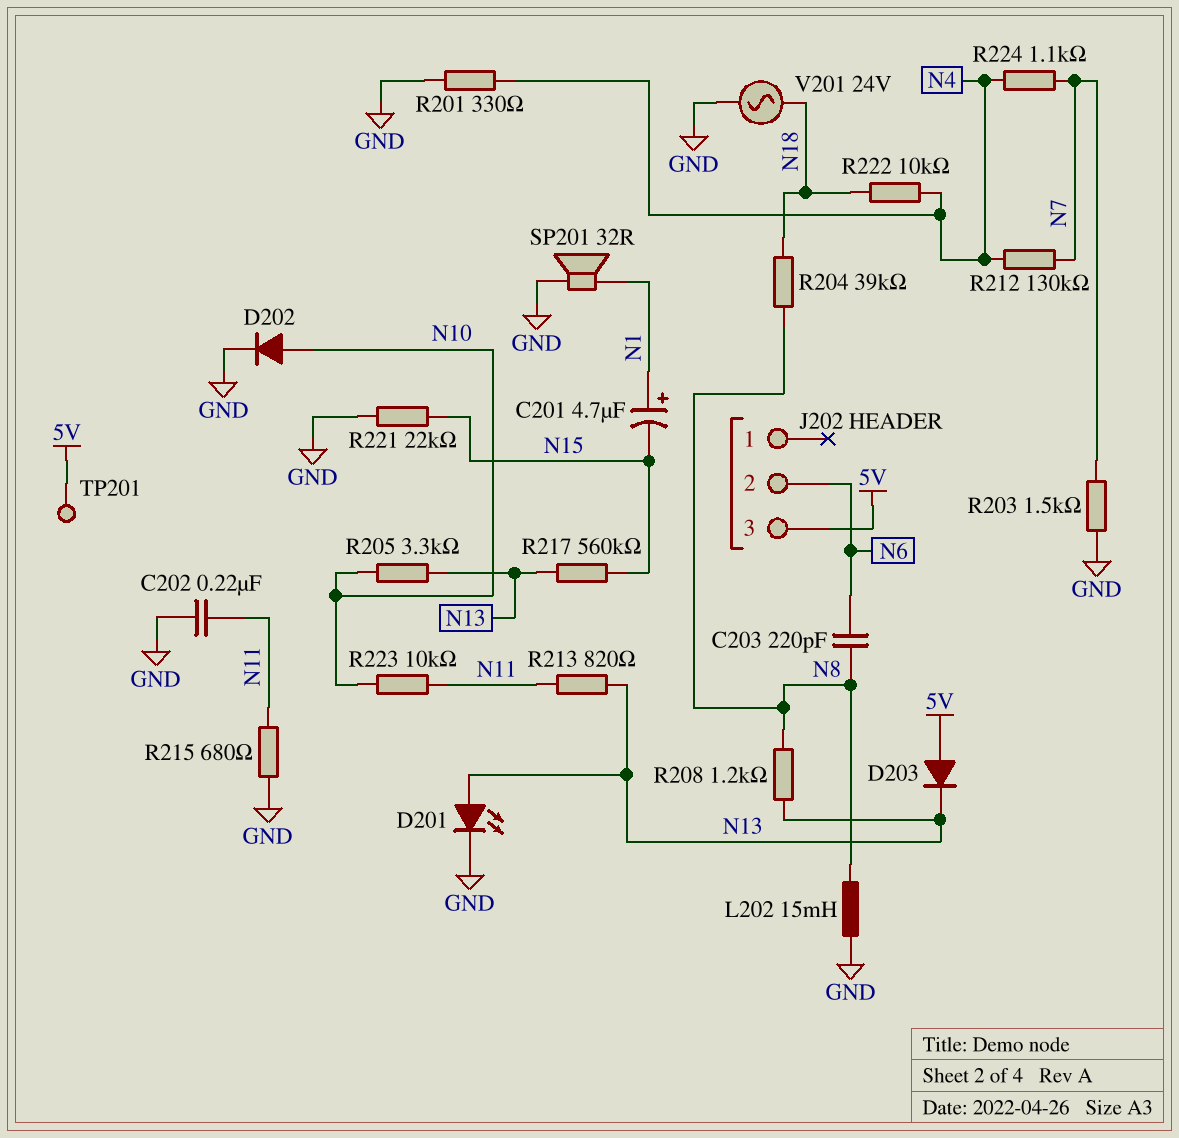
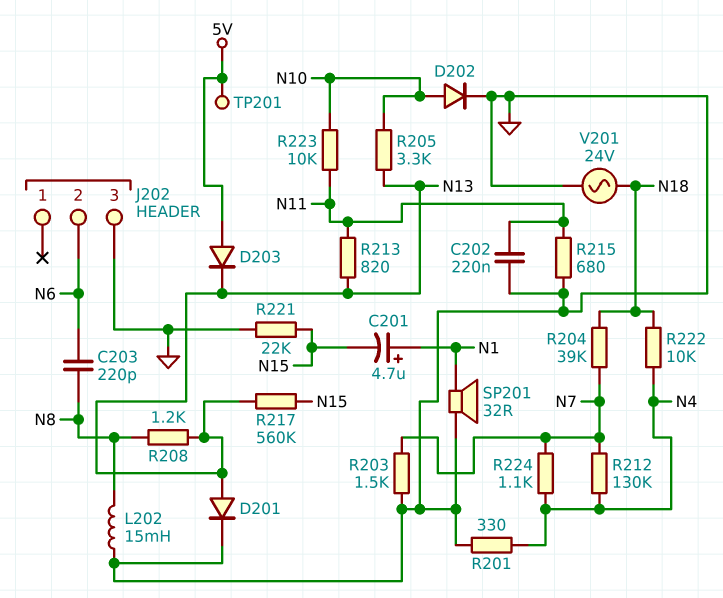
D201: LED (A N13, K GND) -> diode (A N13, K GND)
J202 pin 3: 5V -> GND
R204: 39k (N8, N18) -> 39k (N7, N18)

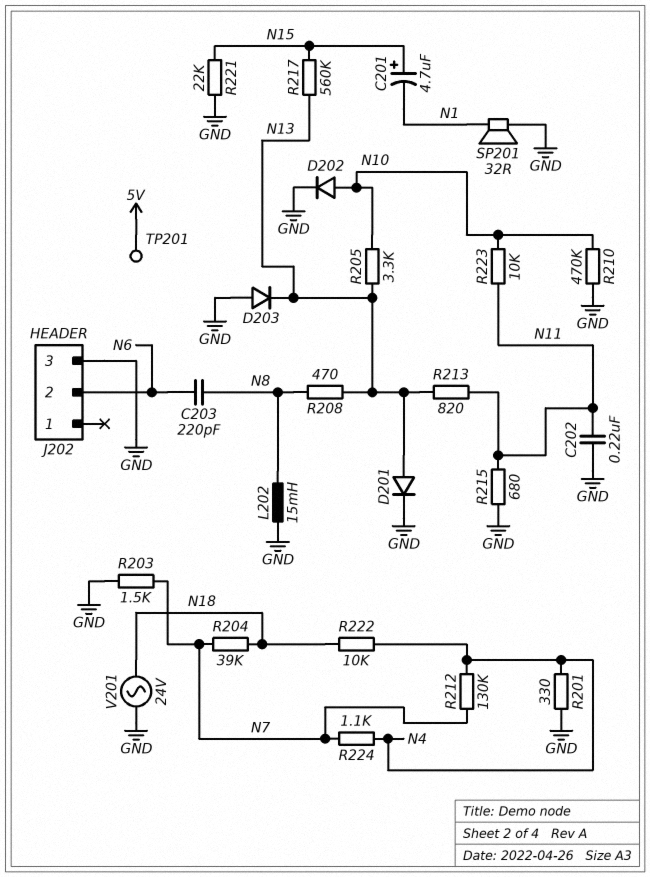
C201: 4.7uF (plus N1, minus N15) -> 4.7uF (plus N15, minus N1)
D203: diode (A 5V, K N13) -> diode (A GND, K N13)
R208: 1.2k (N8, N13) -> 470 (N8, N13)
R210: none -> 470k (GND, N10)

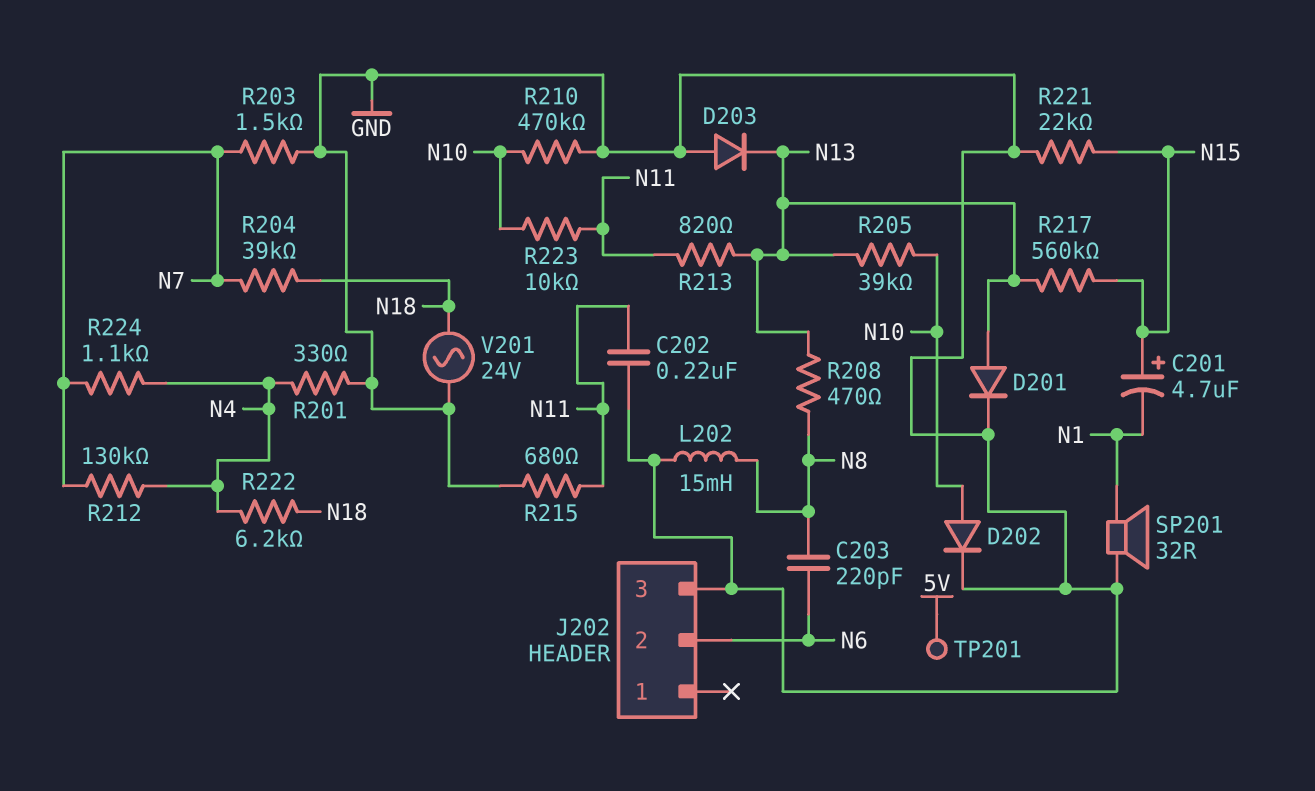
R205: 3.3k (N10, N13) -> 39k (N10, N13)
R222: 10k (N4, N18) -> 6.2k (N4, N18)

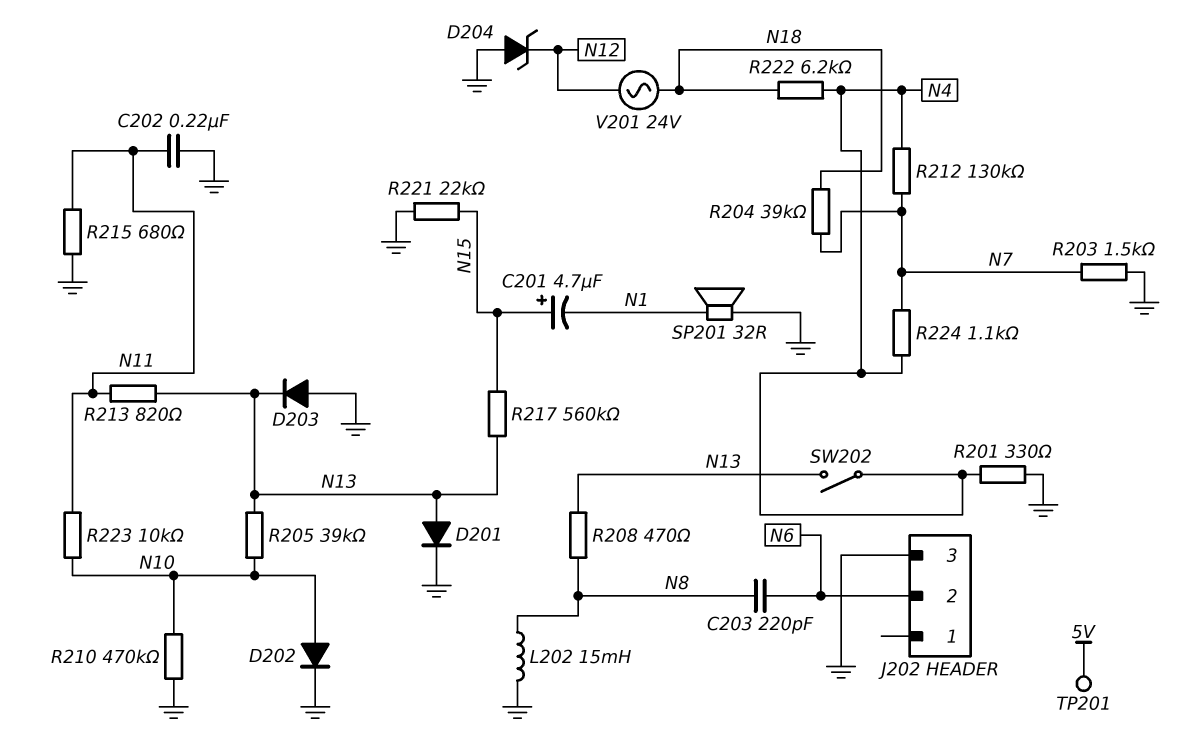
D204: none -> zener (A GND, K N12)
SW202: none -> switch (N4, N13)
V201: AC 24V (GND, N18) -> AC 24V (N12, N18)

